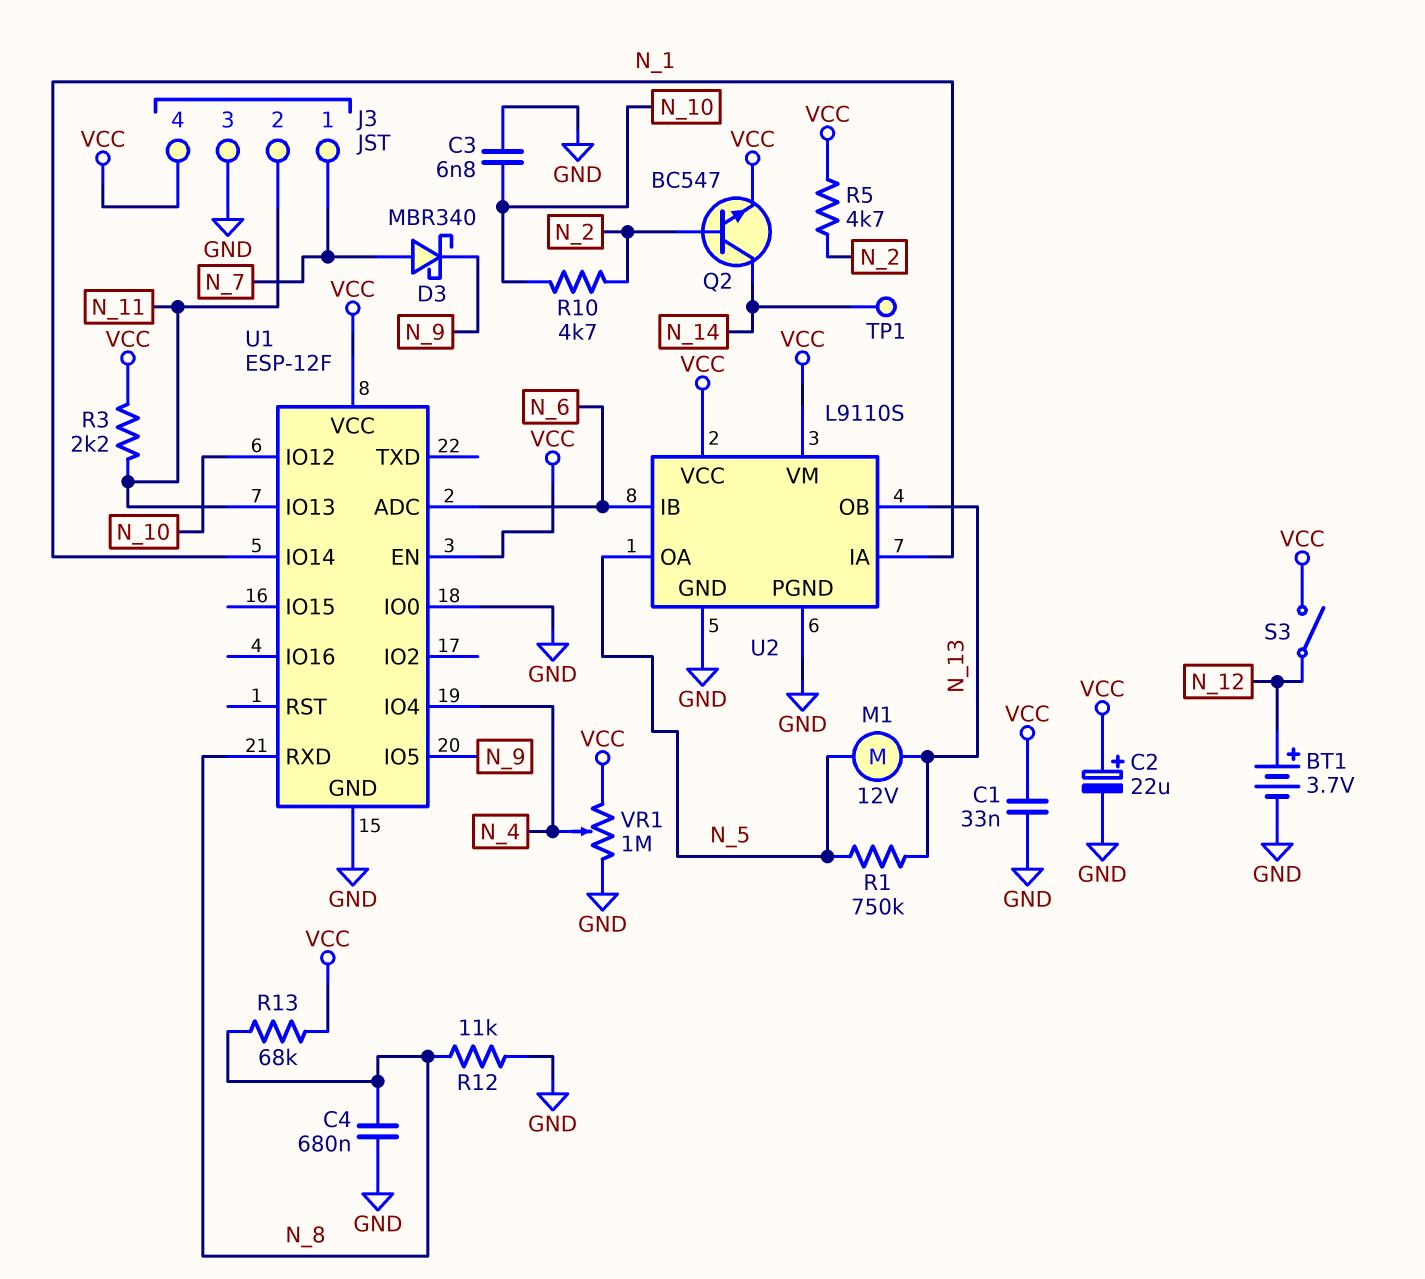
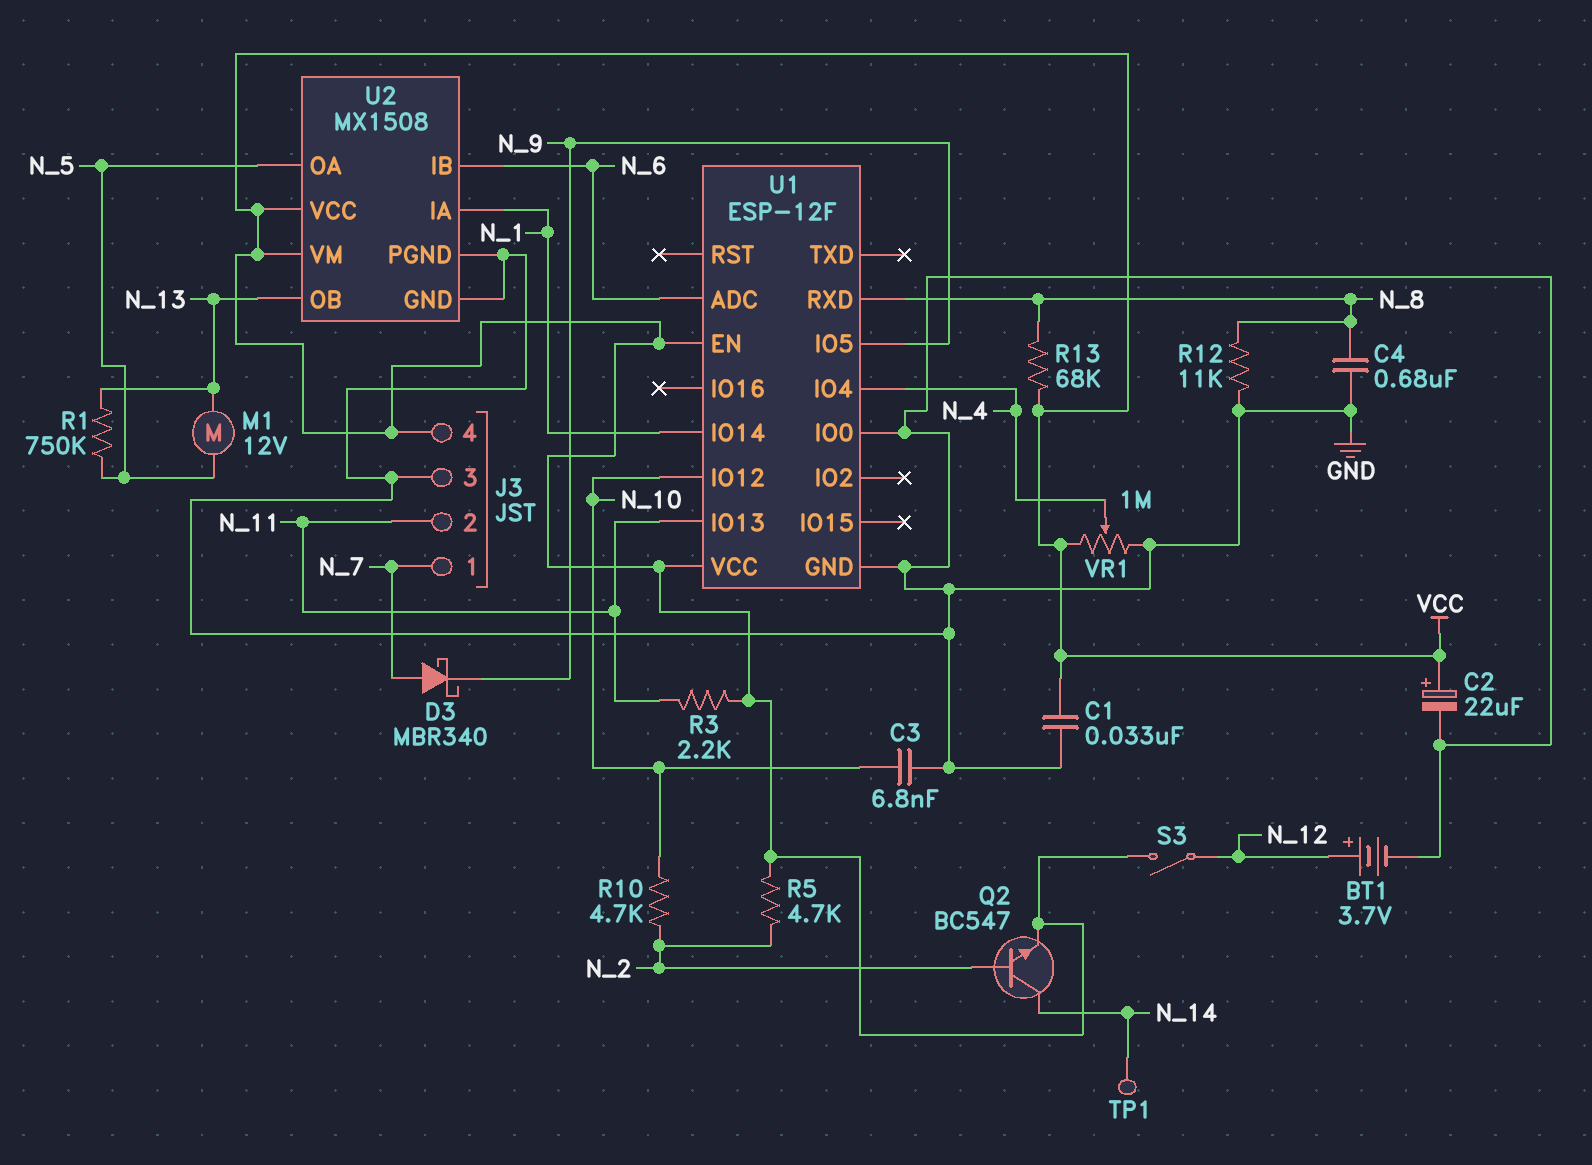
U2: L9110S -> MX1508

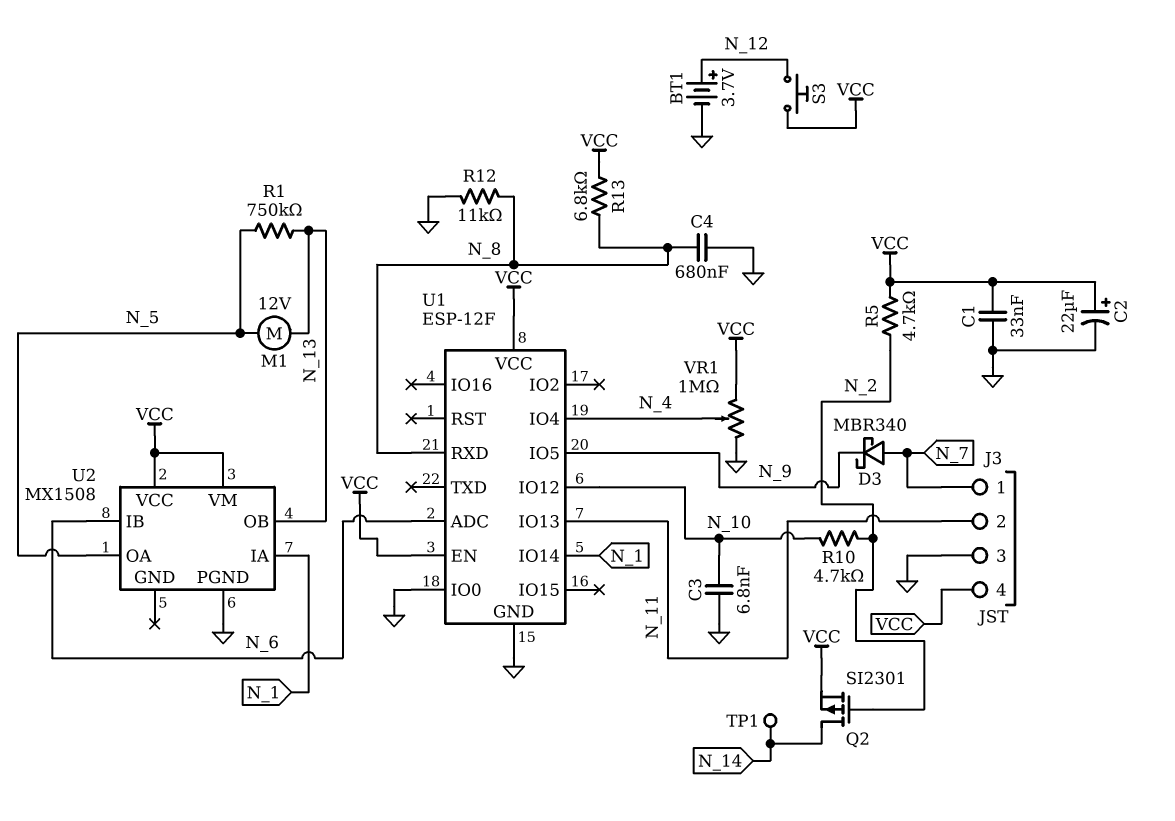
Q2: NPN BC547 (B N_2, C N_14, E VCC) -> PMOS SI2301 (G N_2, D N_14, S VCC)
R3: 2.2k (N_11, VCC) -> none
R13: 68k (N_8, VCC) -> 6.8k (N_8, VCC)
S3: switch (N_12, VCC) -> button (N_12, VCC)
U2 pin GND: GND -> none

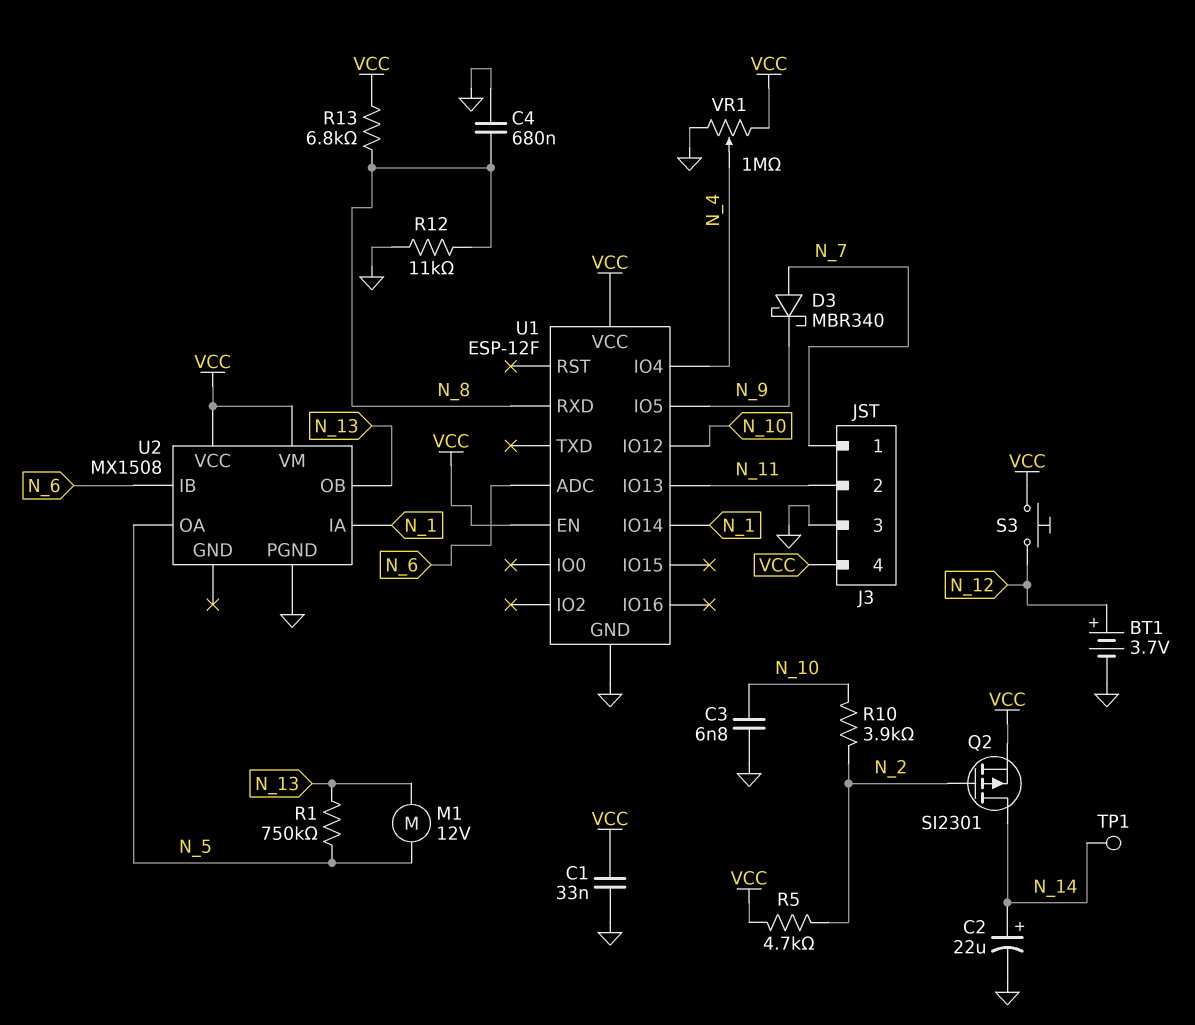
C2: 22uF (plus VCC, minus GND) -> 22uF (plus N_14, minus GND)
R10: 4.7k (N_2, N_10) -> 3.9k (N_2, N_10)
U1 pin IO0: GND -> none

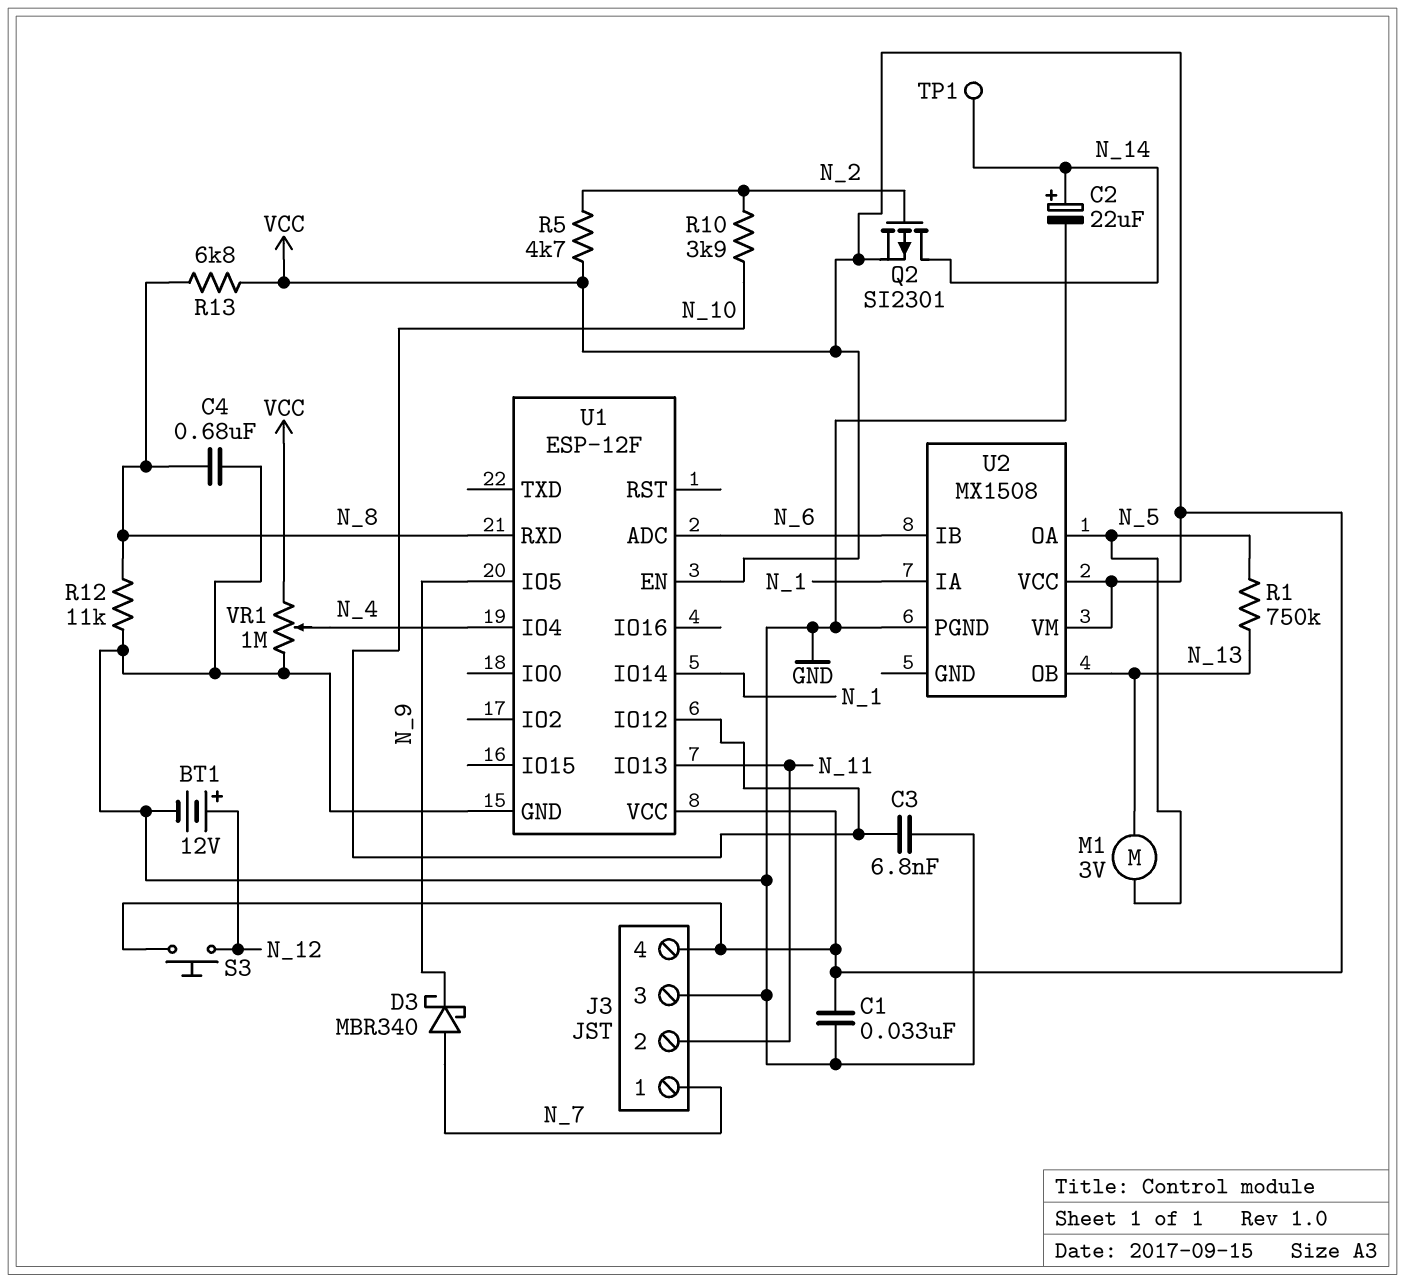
BT1: 3.7V (plus N_12, minus GND) -> 12V (plus N_12, minus GND)
M1: motor 12V (N_5, N_13) -> motor 3V (N_5, N_13)

